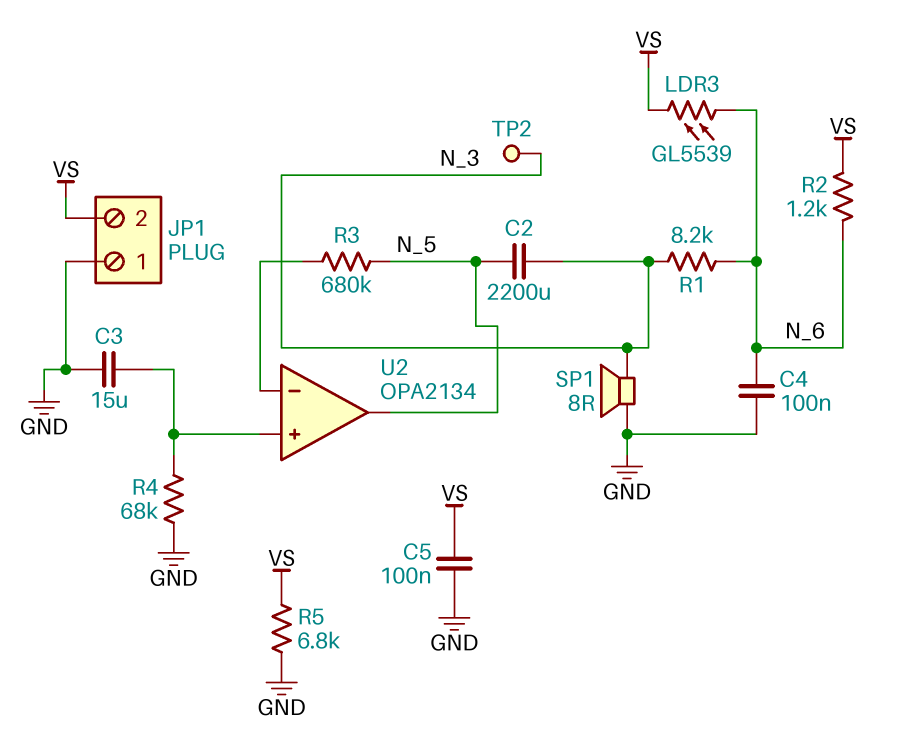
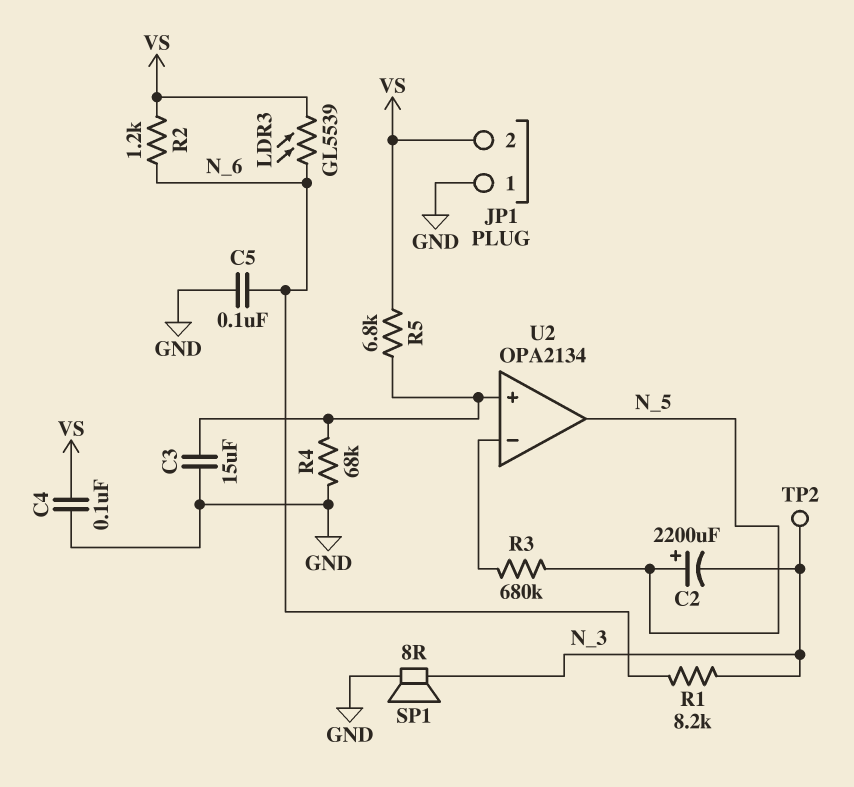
C2: 2200uF (N_3, N_5) -> 2200uF (plus N_5, minus N_3)
C4: 100nF (GND, N_6) -> 100nF (GND, VS)
C5: 100nF (GND, VS) -> 100nF (GND, N_6)
R5: 6.8k (GND, VS) -> 6.8k (U2/in+, VS)

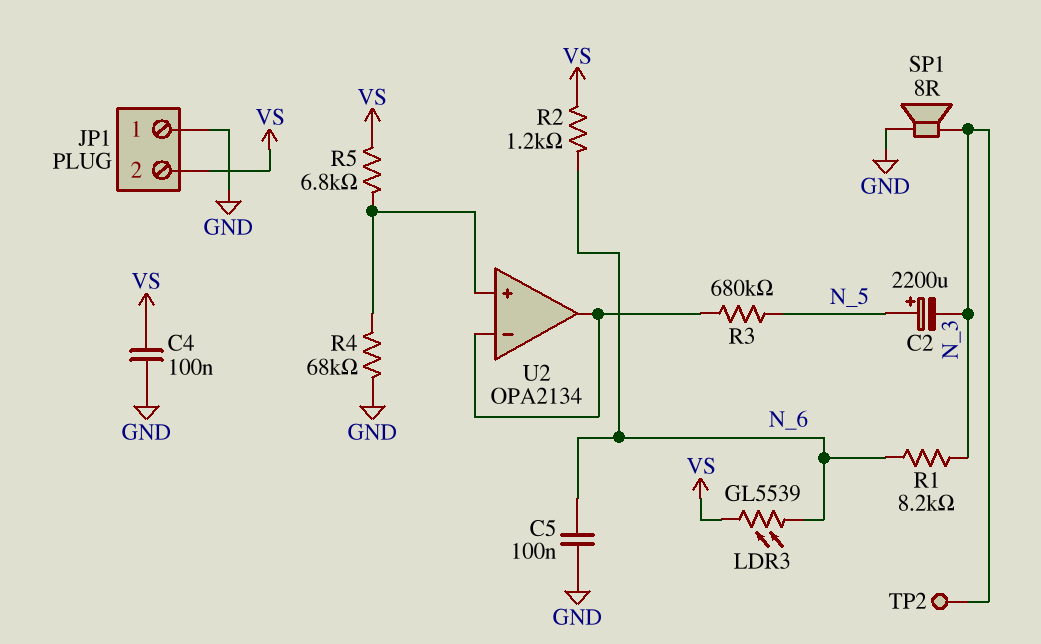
C3: 15uF (GND, U2/in+) -> none
U2 pin out: N_5 -> U2/in-

